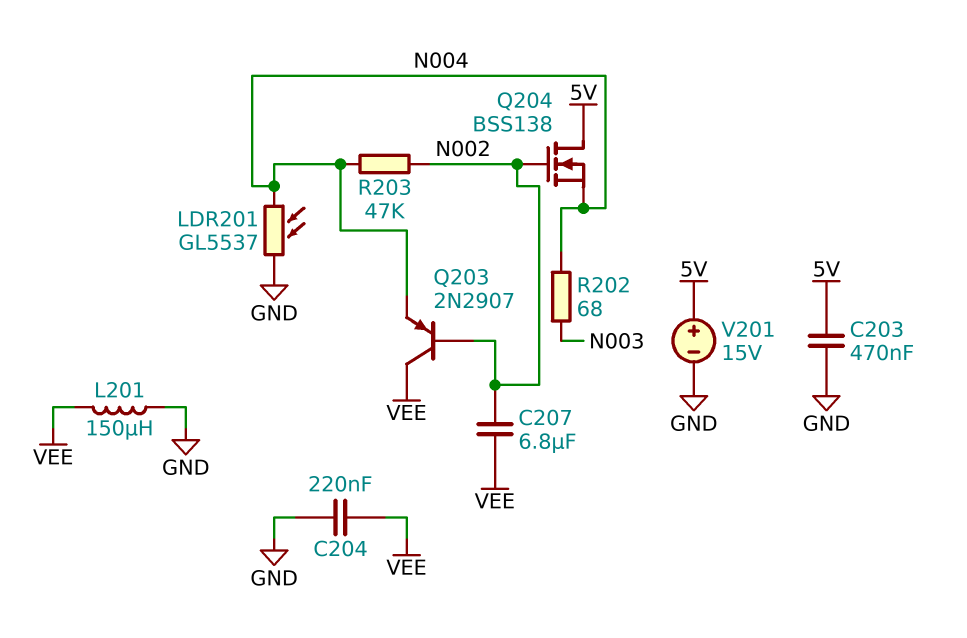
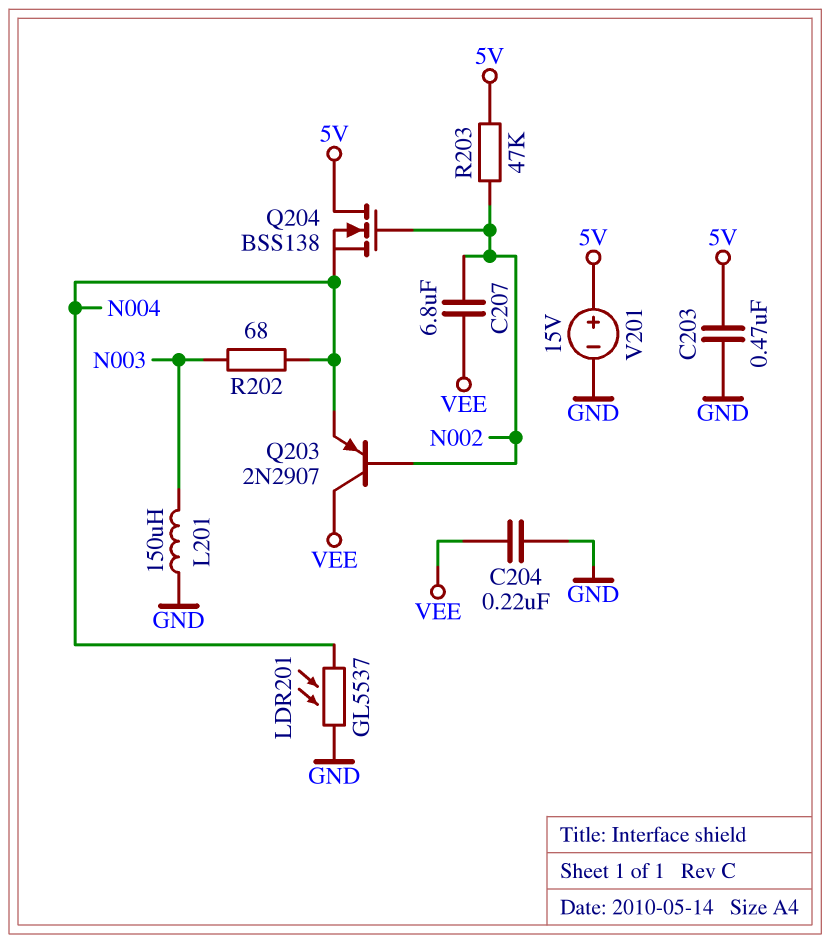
L201: 150uH (GND, VEE) -> 150uH (GND, N003)
R203: 47k (N002, N004) -> 47k (5V, N002)

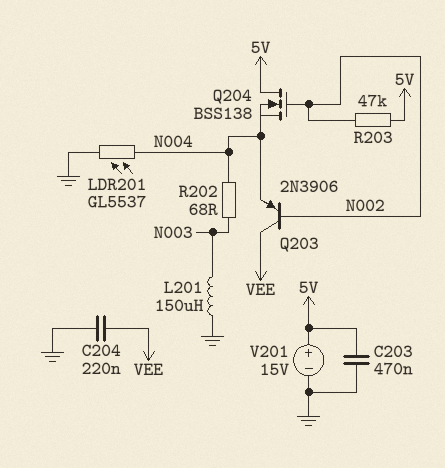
C207: 6.8uF (N002, VEE) -> none
Q203: PNP 2N2907 (B N002, C VEE, E N004) -> PNP 2N3906 (B N002, C VEE, E N004)

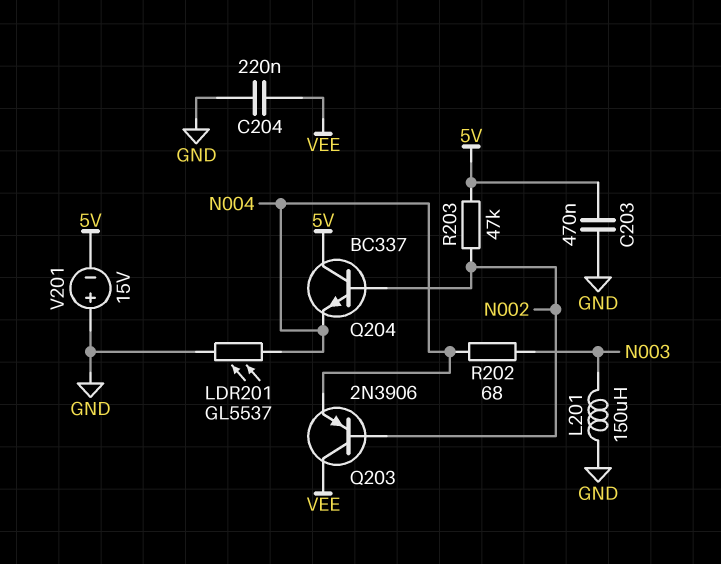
Q204: NMOS BSS138 (G N002, D 5V, S N004) -> NPN BC337 (B N002, C 5V, E N004)
V201: 15V (plus 5V, minus GND) -> 15V (plus GND, minus 5V)

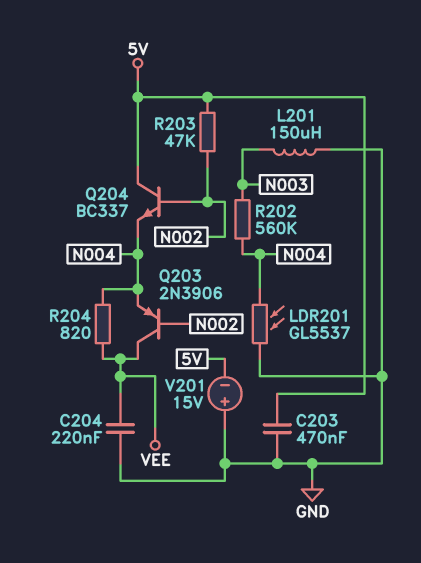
R202: 68 (N003, N004) -> 560k (N003, N004)
R204: none -> 820 (N004, VEE)

